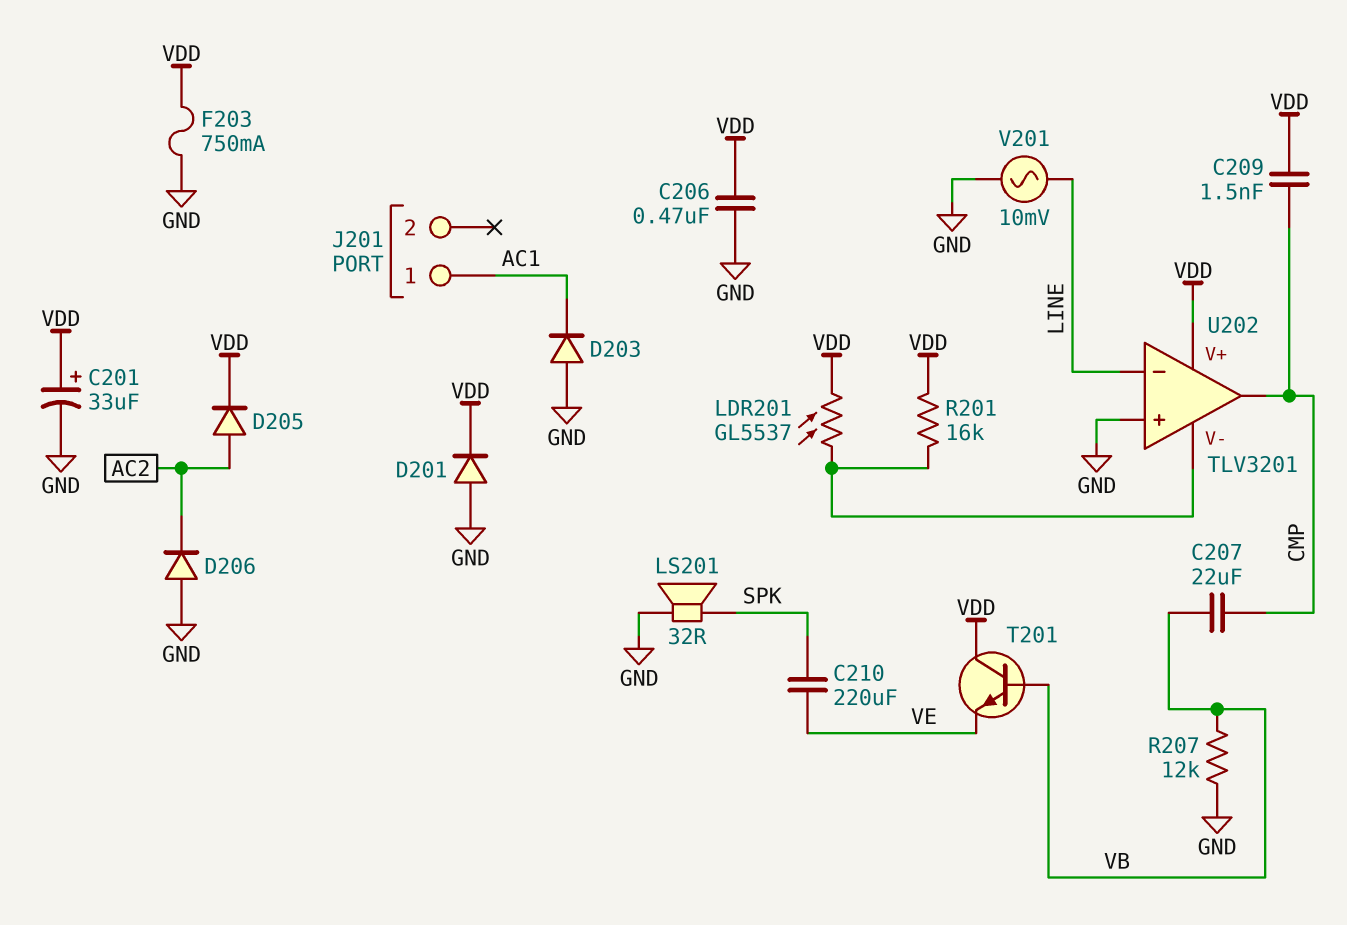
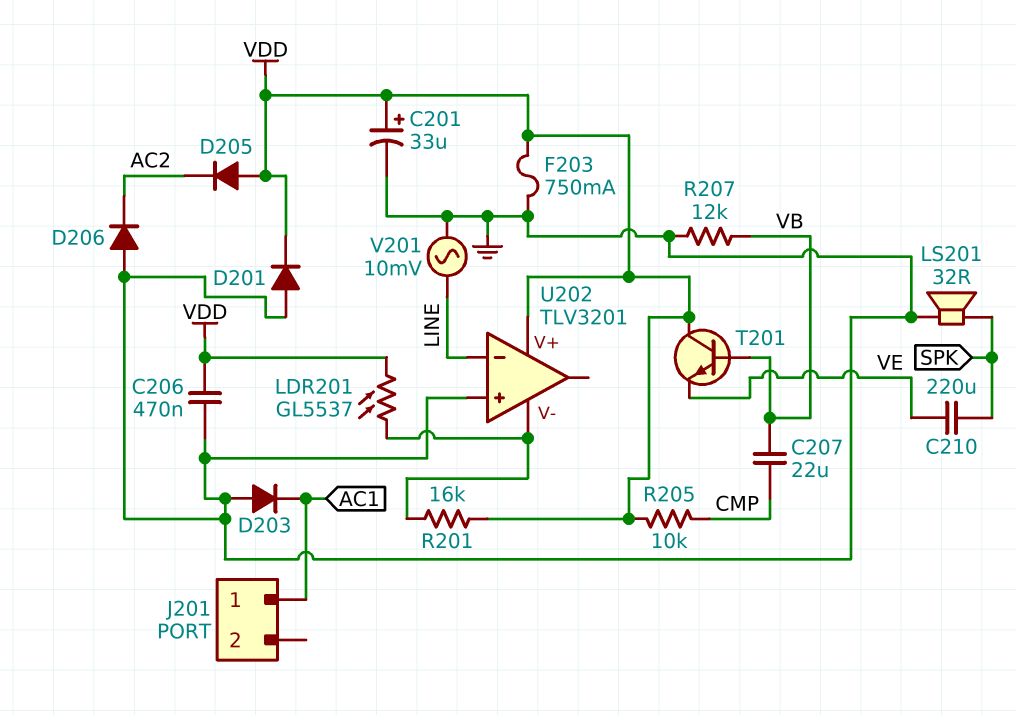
C209: 1.5nF (CMP, VDD) -> none
D205: diode (A AC2, K VDD) -> diode (A VDD, K AC2)
R205: none -> 10k (CMP, VDD)
U202 pin out: CMP -> none

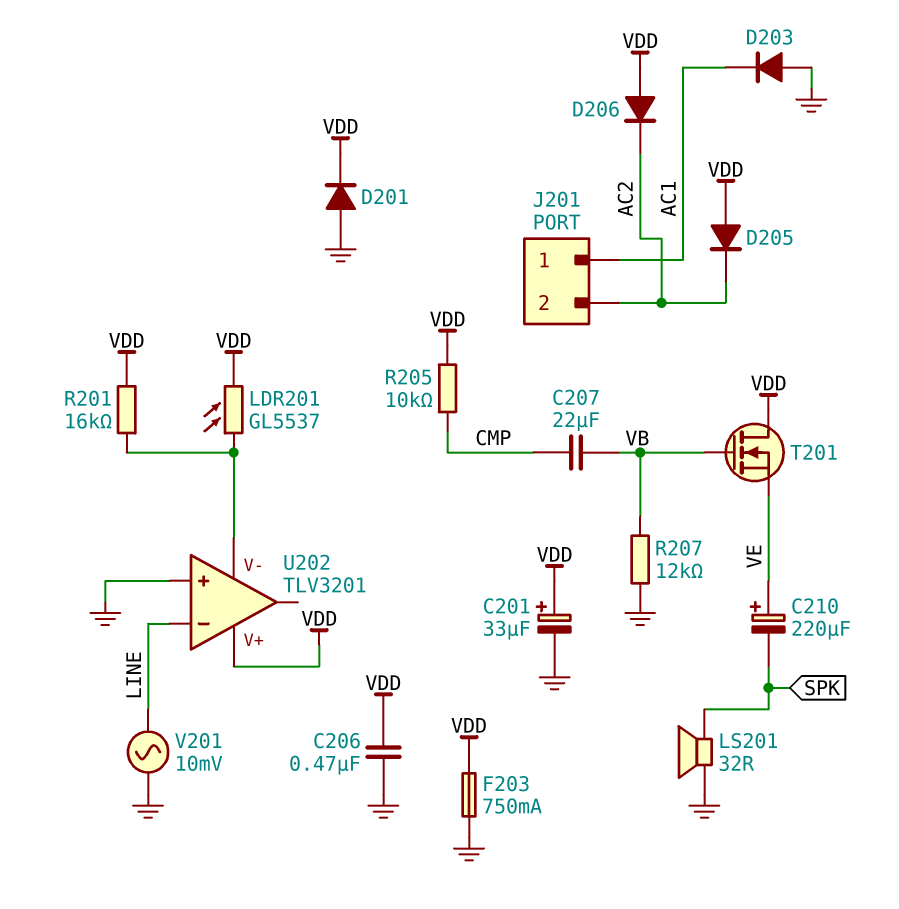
C210: 220uF (SPK, VE) -> 220uF (plus VE, minus SPK)
D206: diode (A GND, K AC2) -> diode (A VDD, K AC2)
J201 pin 2: none -> AC2
T201: NPN (B VB, C VDD, E VE) -> NMOS (G VB, D VDD, S VE)

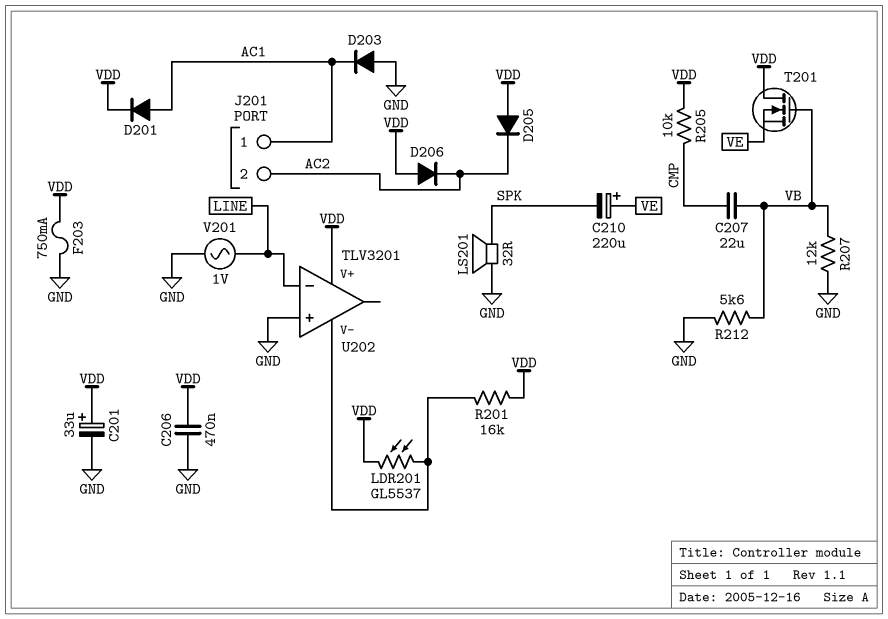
D201: diode (A GND, K VDD) -> diode (A AC1, K VDD)
R212: none -> 5.6k (GND, VB)
V201: AC 10mV (GND, LINE) -> AC 1V (GND, LINE)

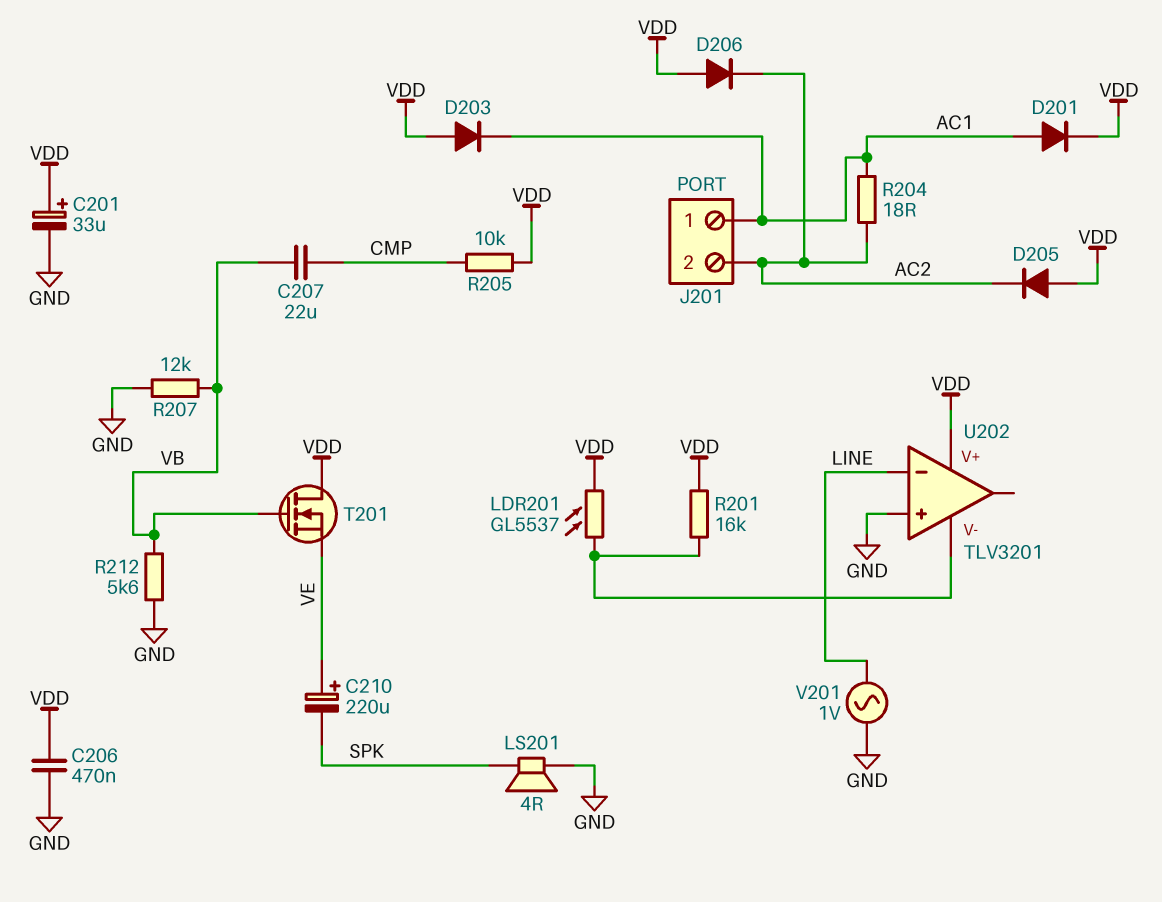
D203: diode (A GND, K AC1) -> diode (A VDD, K AC1)
F203: 750mA (GND, VDD) -> none
LS201: speaker 32R (GND, SPK) -> speaker 4R (GND, SPK)
R204: none -> 18 (AC1, AC2)

